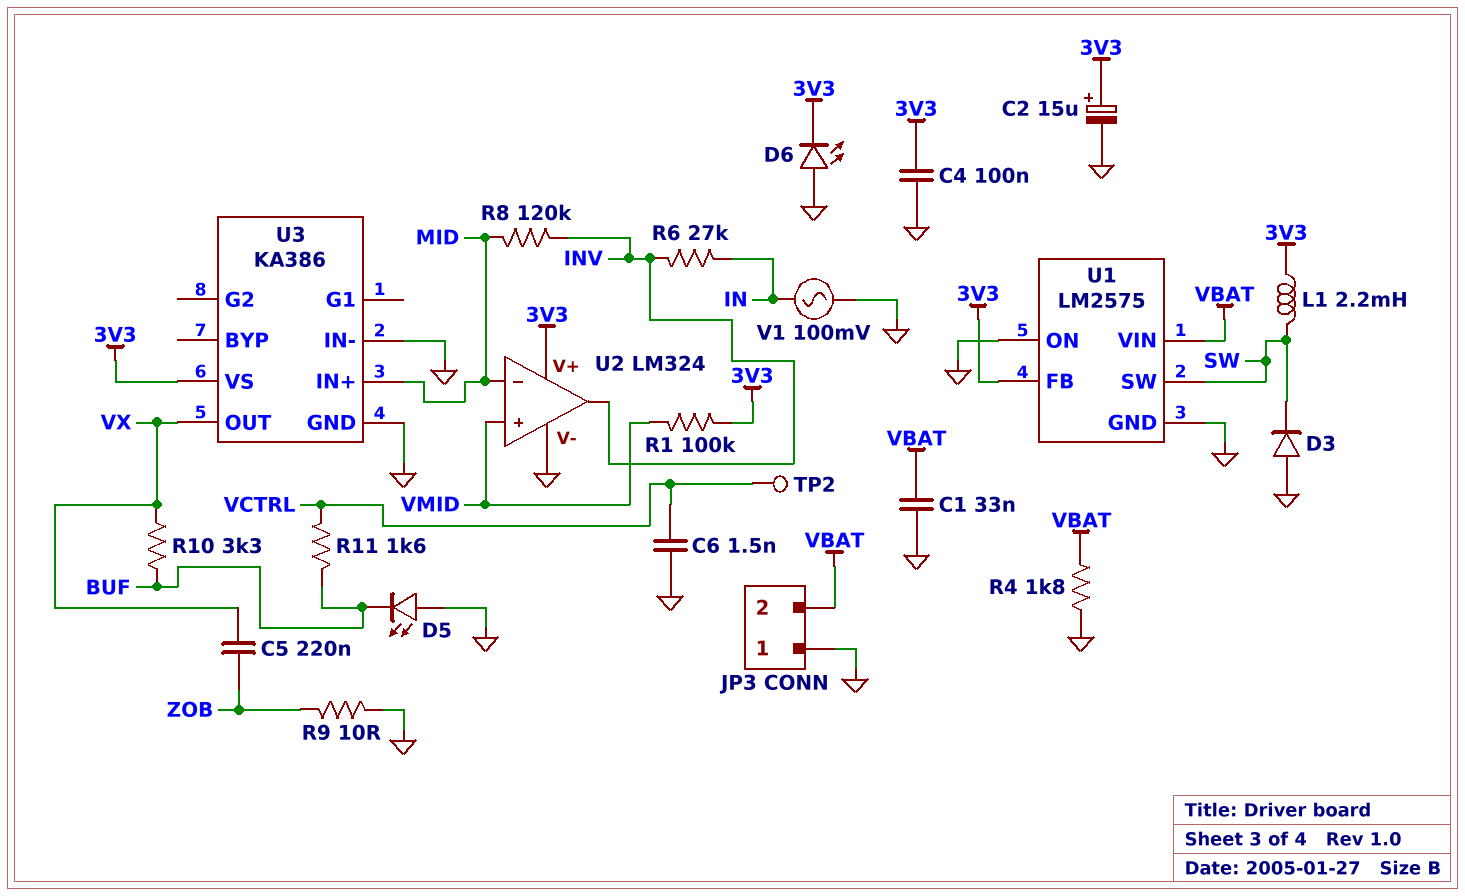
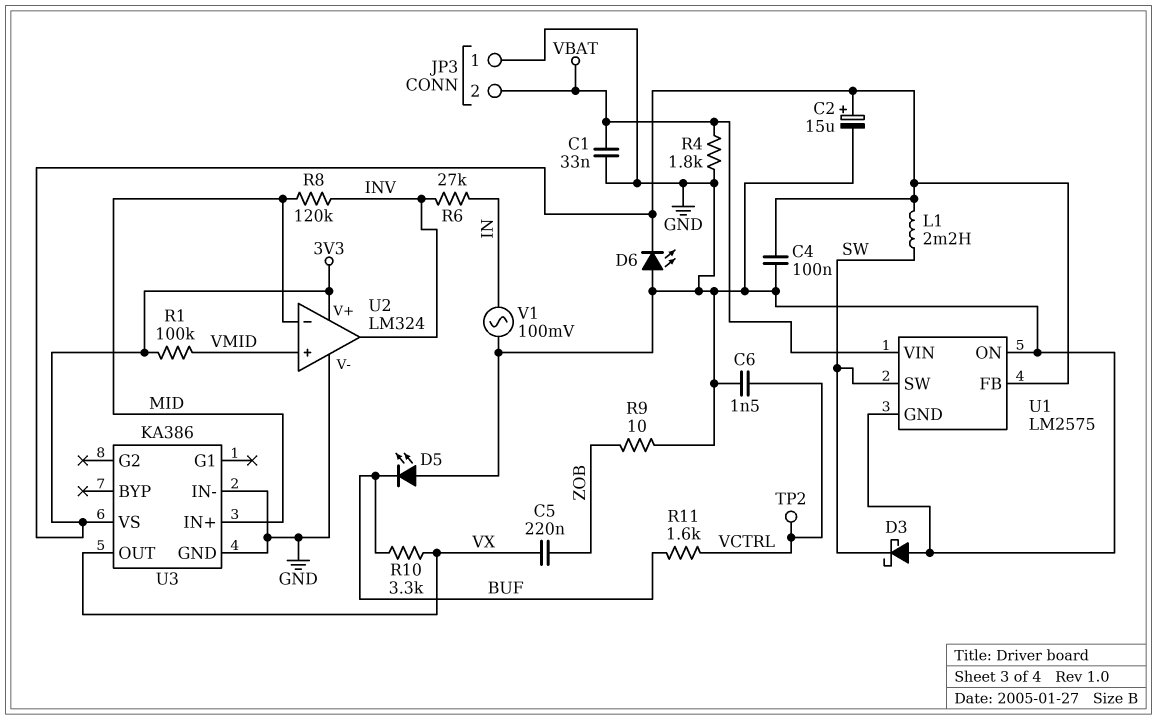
D3: diode (A GND, K SW) -> schottky (A GND, K SW)

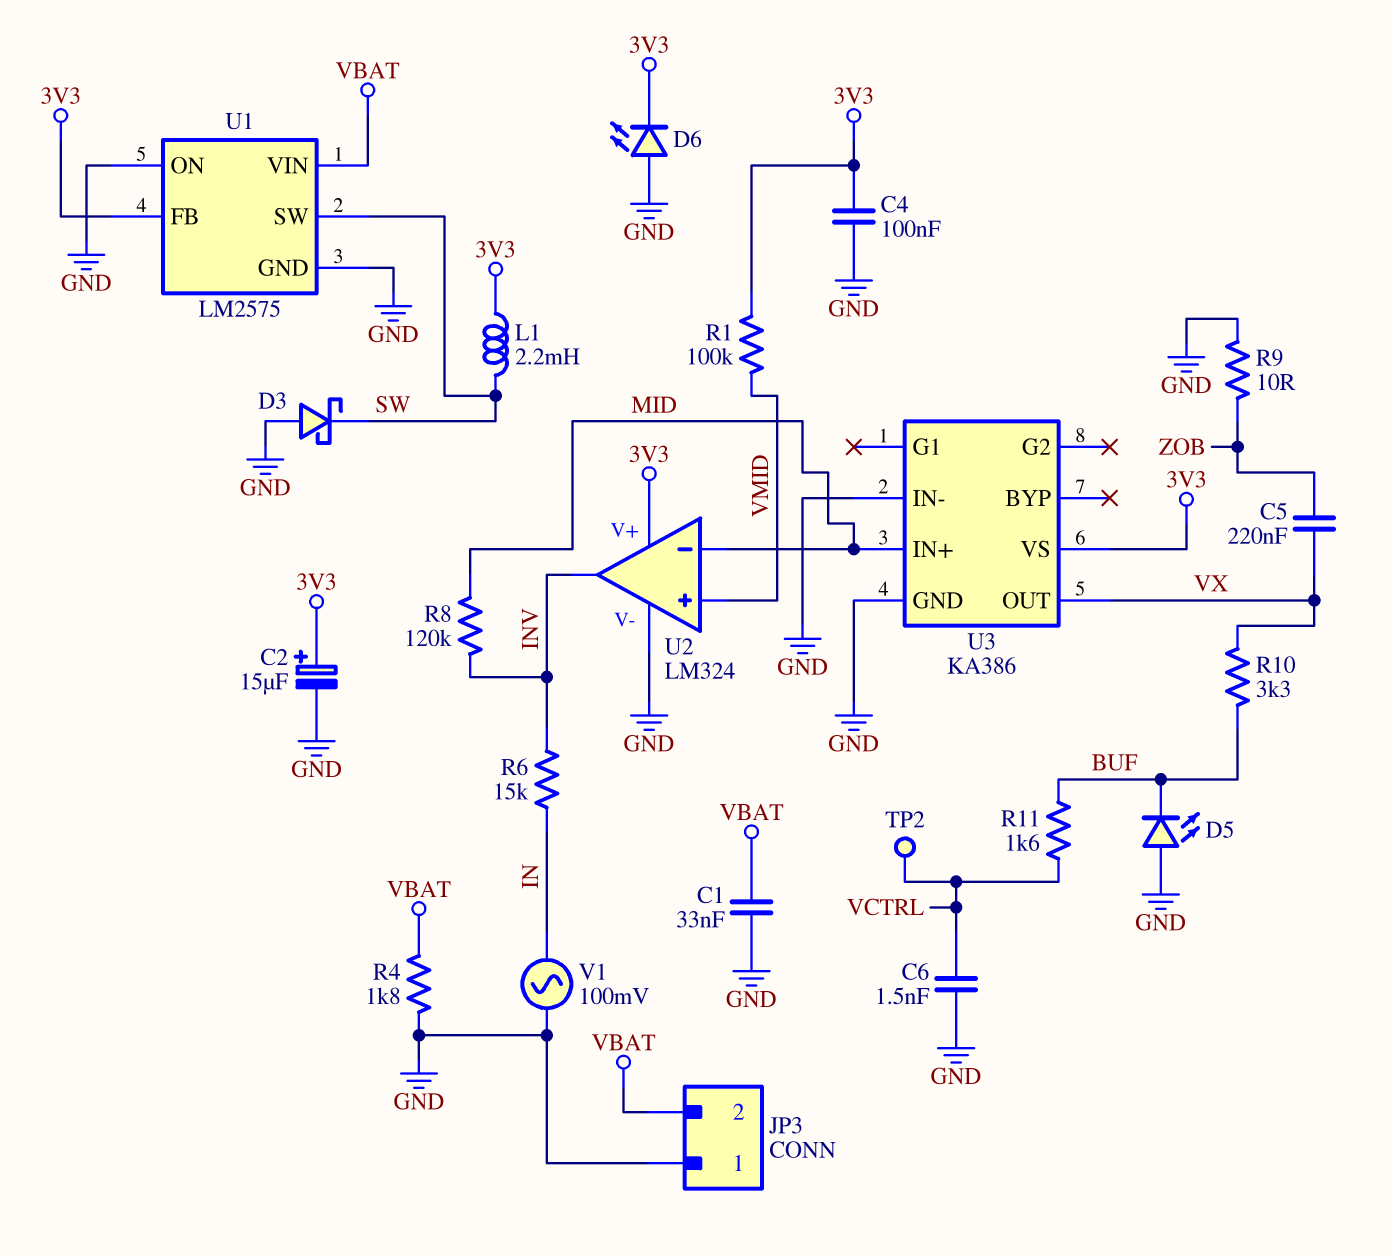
R6: 27k (IN, INV) -> 15k (IN, INV)

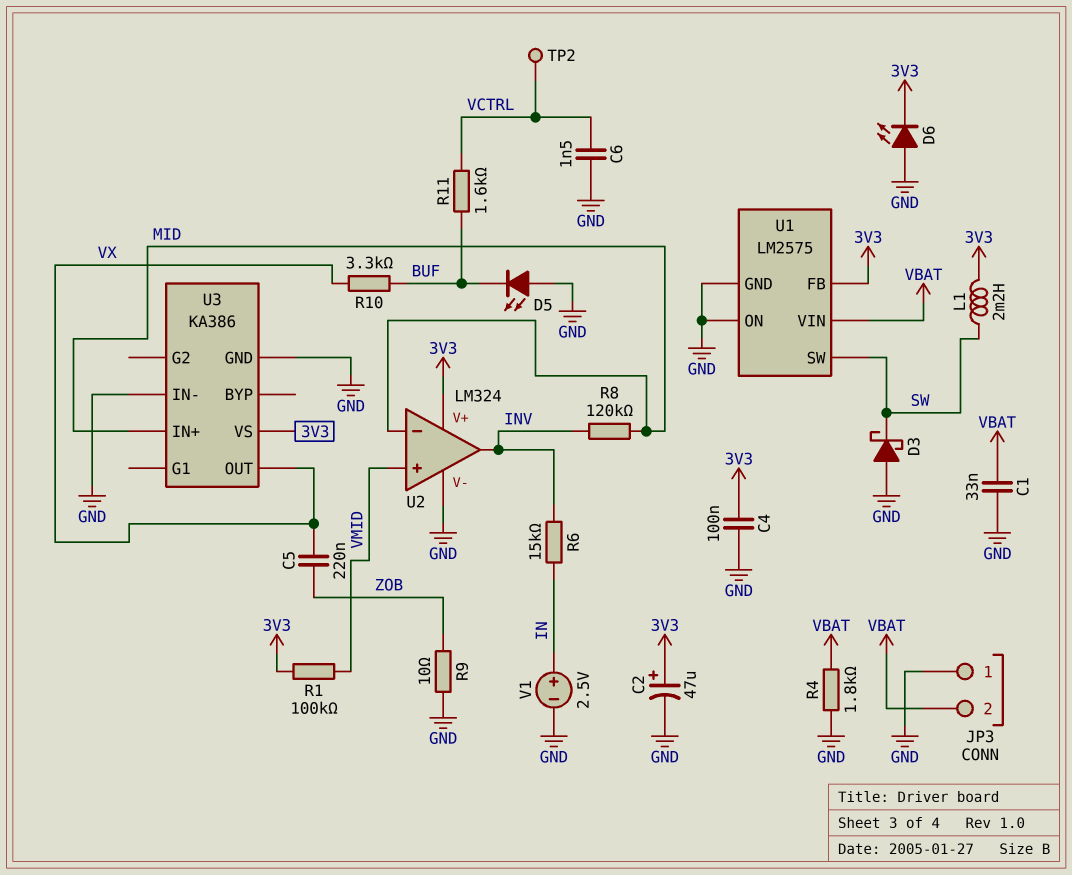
C2: 15uF (plus 3V3, minus GND) -> 47uF (plus 3V3, minus GND)
V1: AC 100mV (GND, IN) -> 2.5V (plus IN, minus GND)

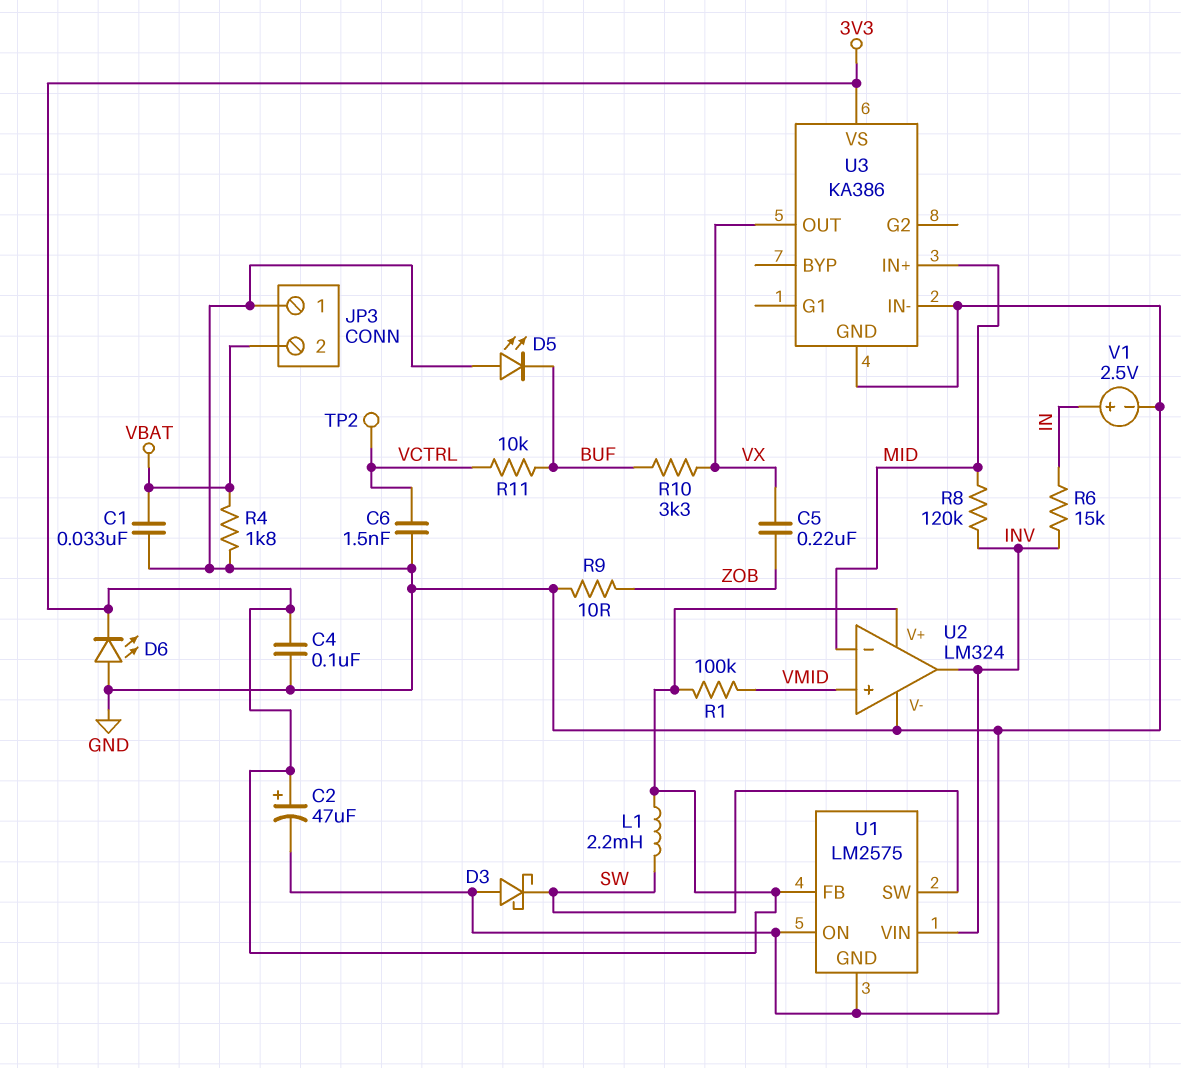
R11: 1.6k (BUF, VCTRL) -> 10k (BUF, VCTRL)
U1 pin VIN: VBAT -> INV

